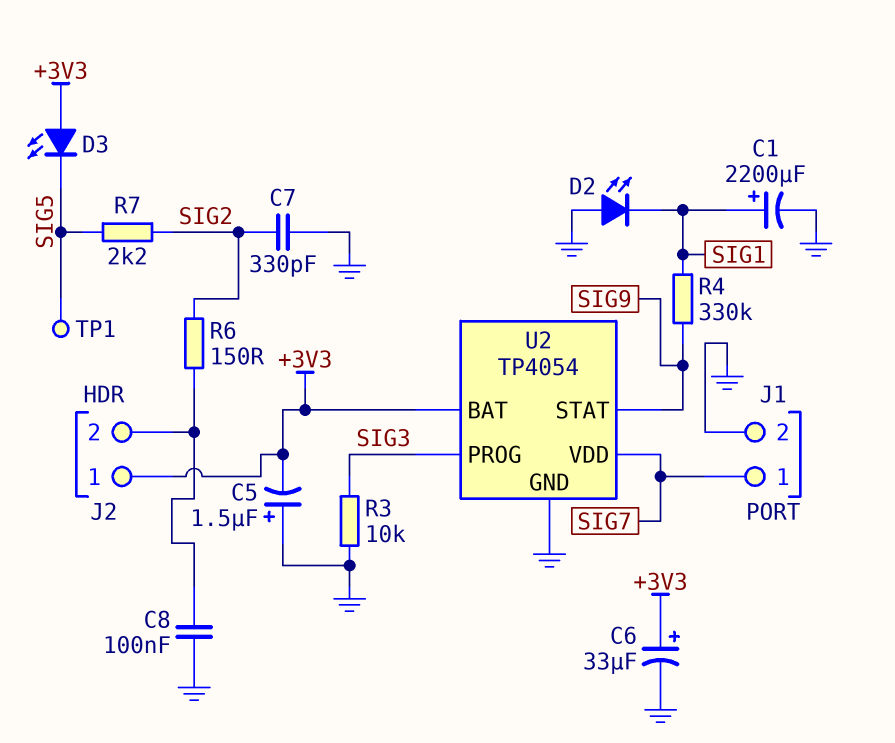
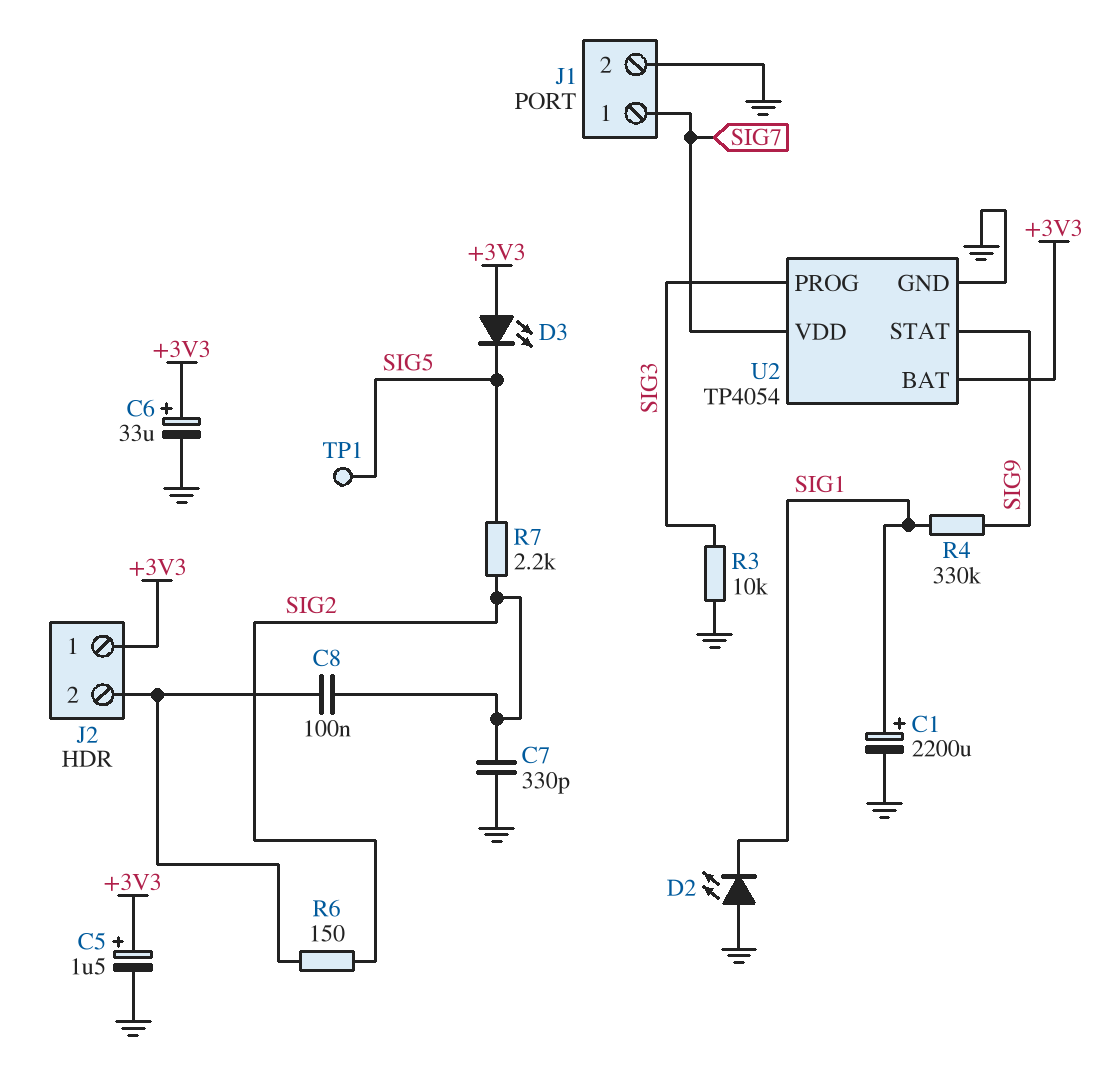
C5: 1.5uF (plus GND, minus +3V3) -> 1.5uF (plus +3V3, minus GND)
C8: 100nF (GND, J2/2) -> 100nF (J2/2, SIG2)

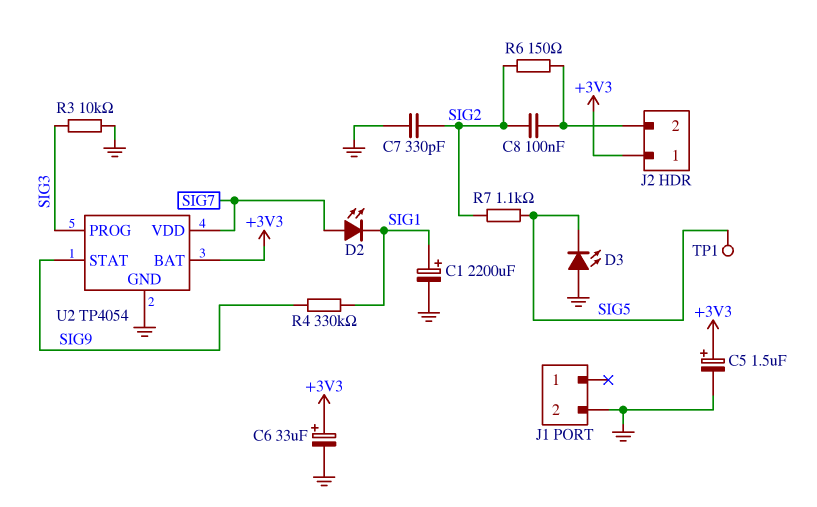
D2: LED (A GND, K SIG1) -> LED (A SIG7, K SIG1)
D3: LED (A +3V3, K SIG5) -> LED (A GND, K SIG5)
J1 pin 1: SIG7 -> none
R7: 2.2k (SIG2, SIG5) -> 1.1k (SIG2, SIG5)

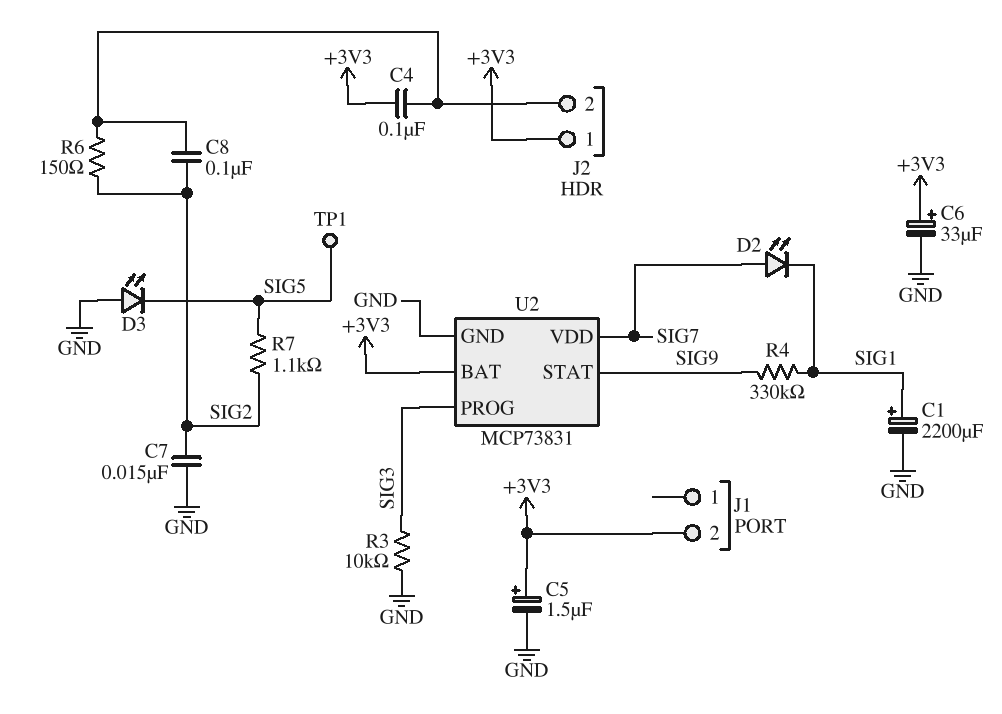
C4: none -> 100nF (+3V3, J2/2)
C7: 330pF (GND, SIG2) -> 15nF (GND, SIG2)
J1 pin 2: GND -> +3V3
U2: TP4054 -> MCP73831

